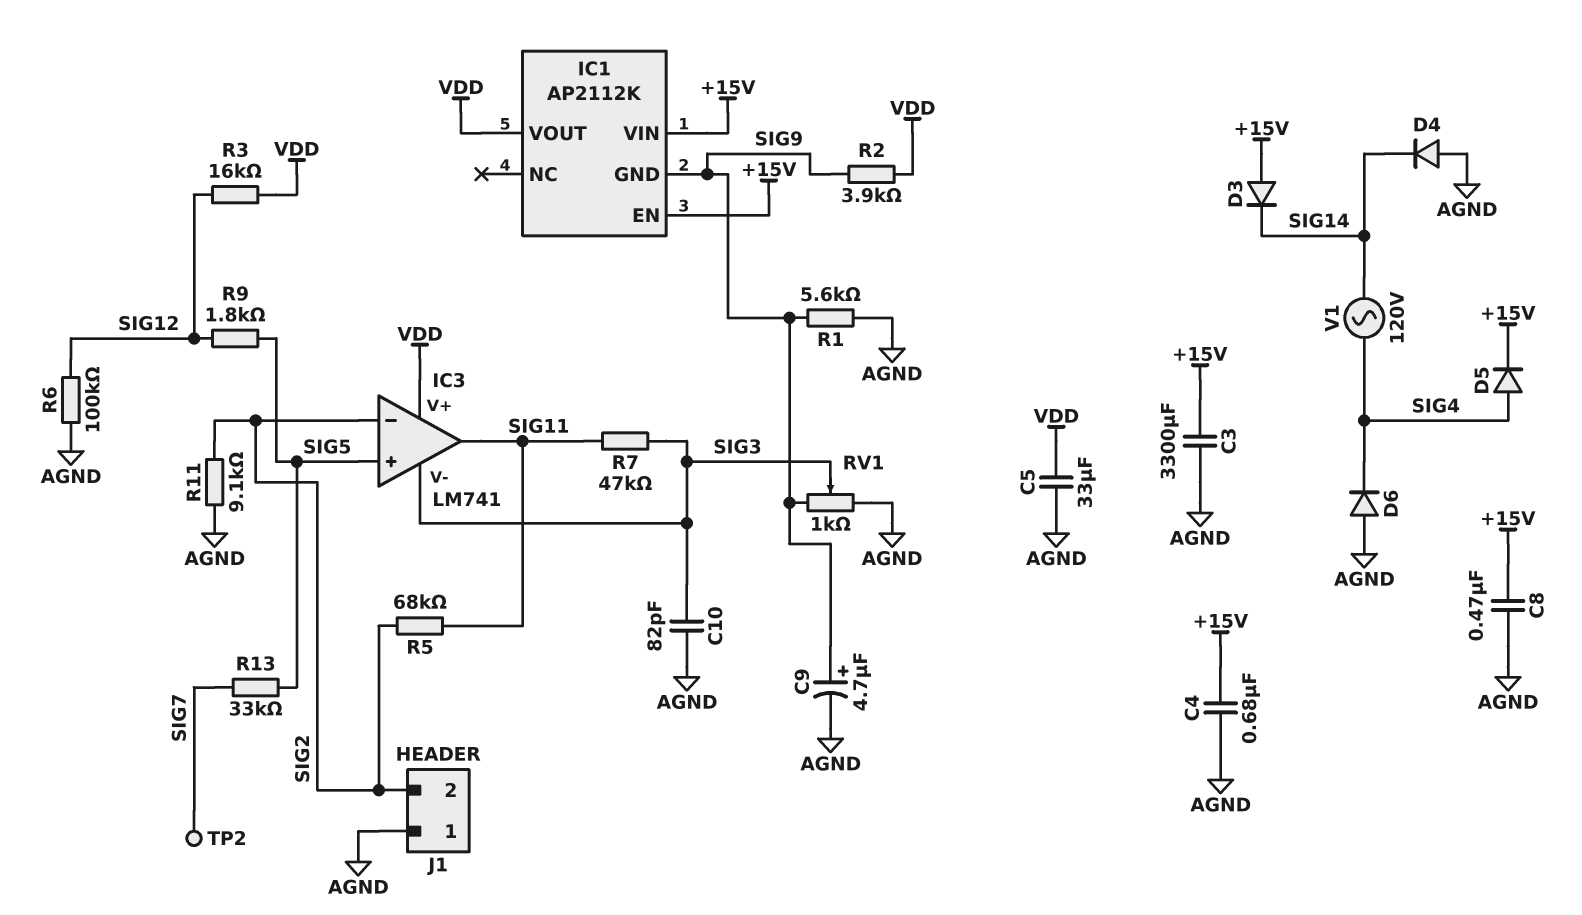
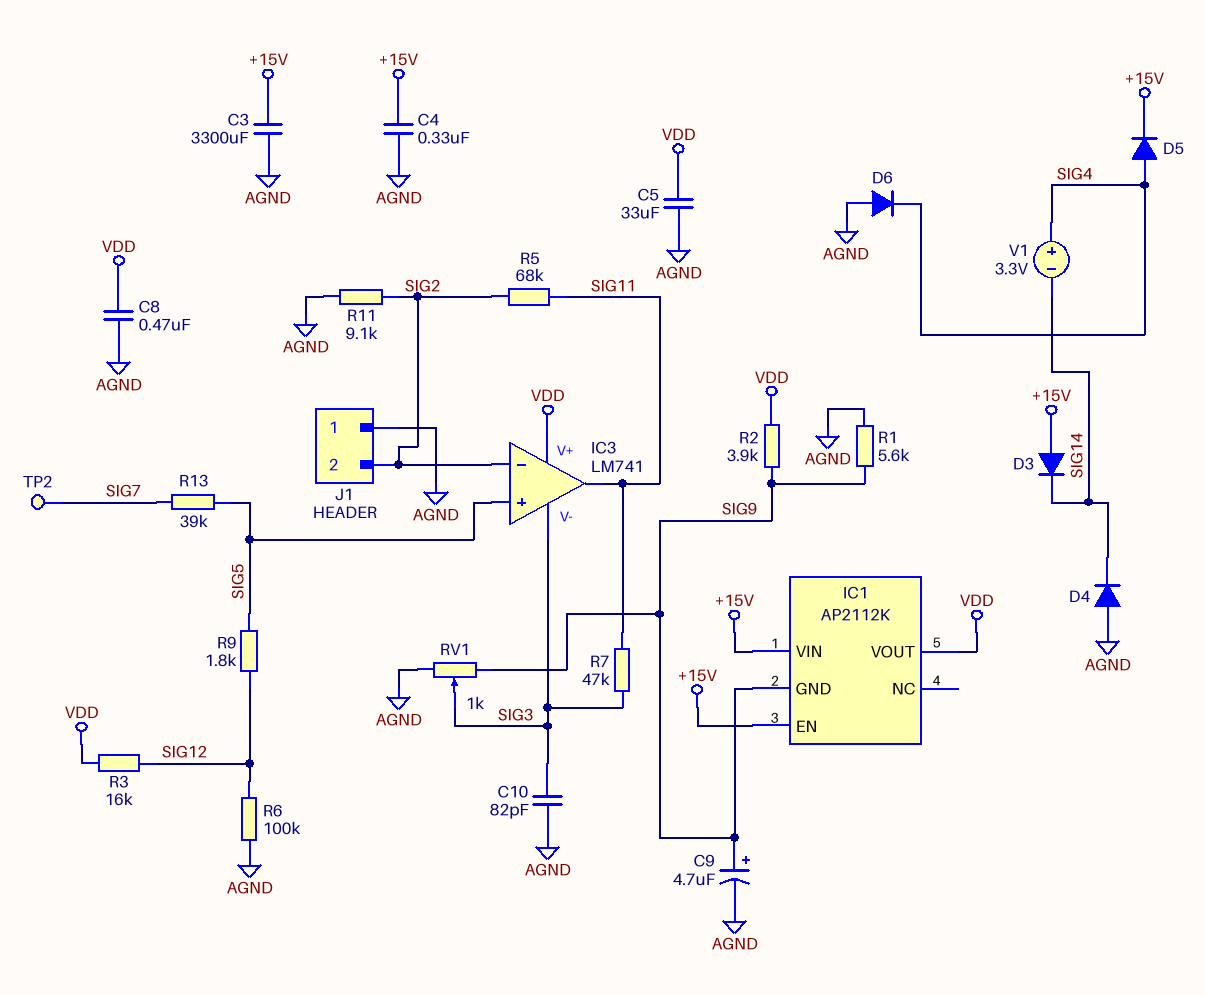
C4: 680nF (+15V, AGND) -> 330nF (+15V, AGND)
C8: 470nF (+15V, AGND) -> 470nF (AGND, VDD)
R13: 33k (SIG5, SIG7) -> 39k (SIG5, SIG7)
V1: AC 120V (SIG4, SIG14) -> 3.3V (plus SIG4, minus SIG14)

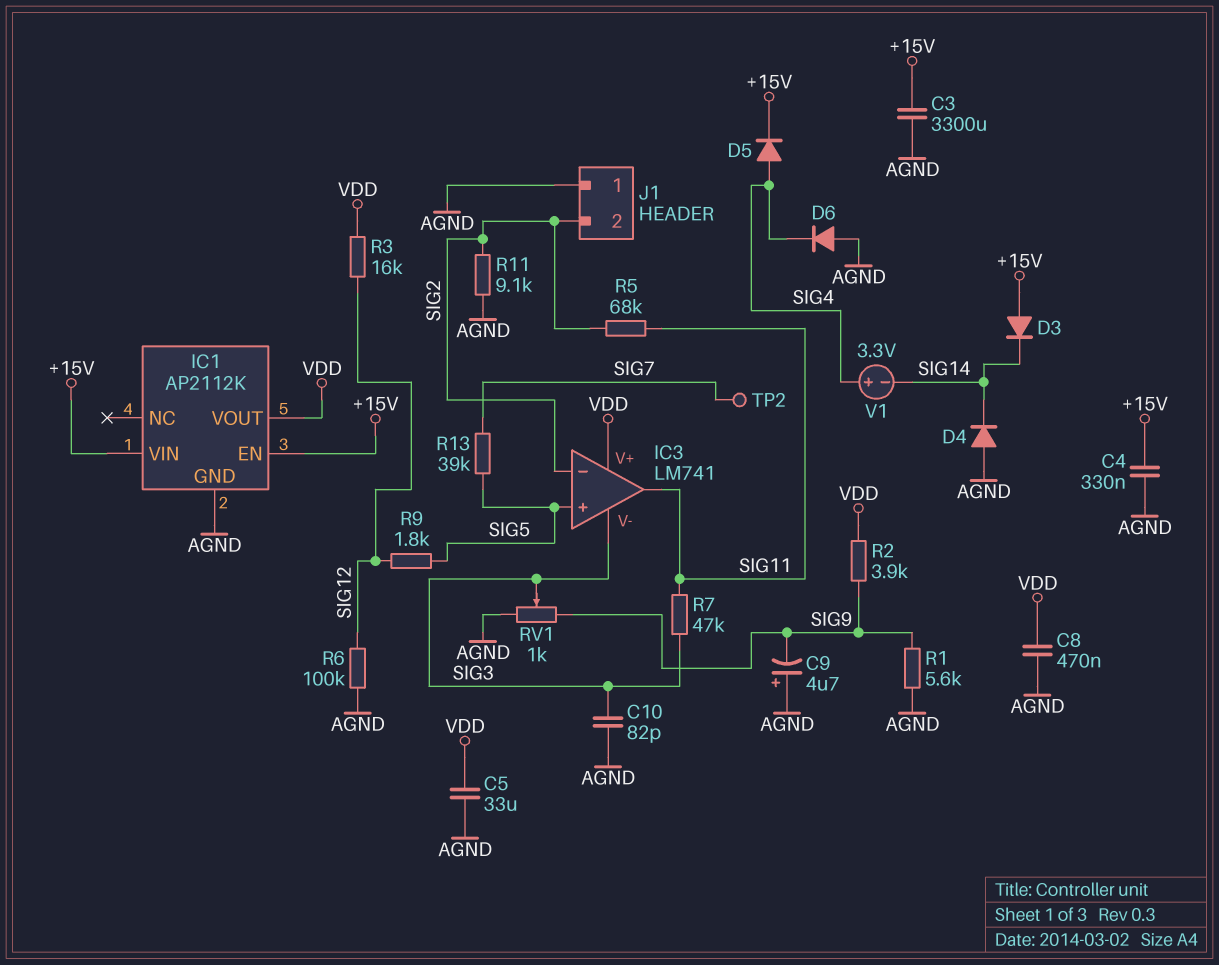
C9: 4.7uF (plus SIG9, minus AGND) -> 4.7uF (plus AGND, minus SIG9)
IC1 pin GND: SIG9 -> AGND

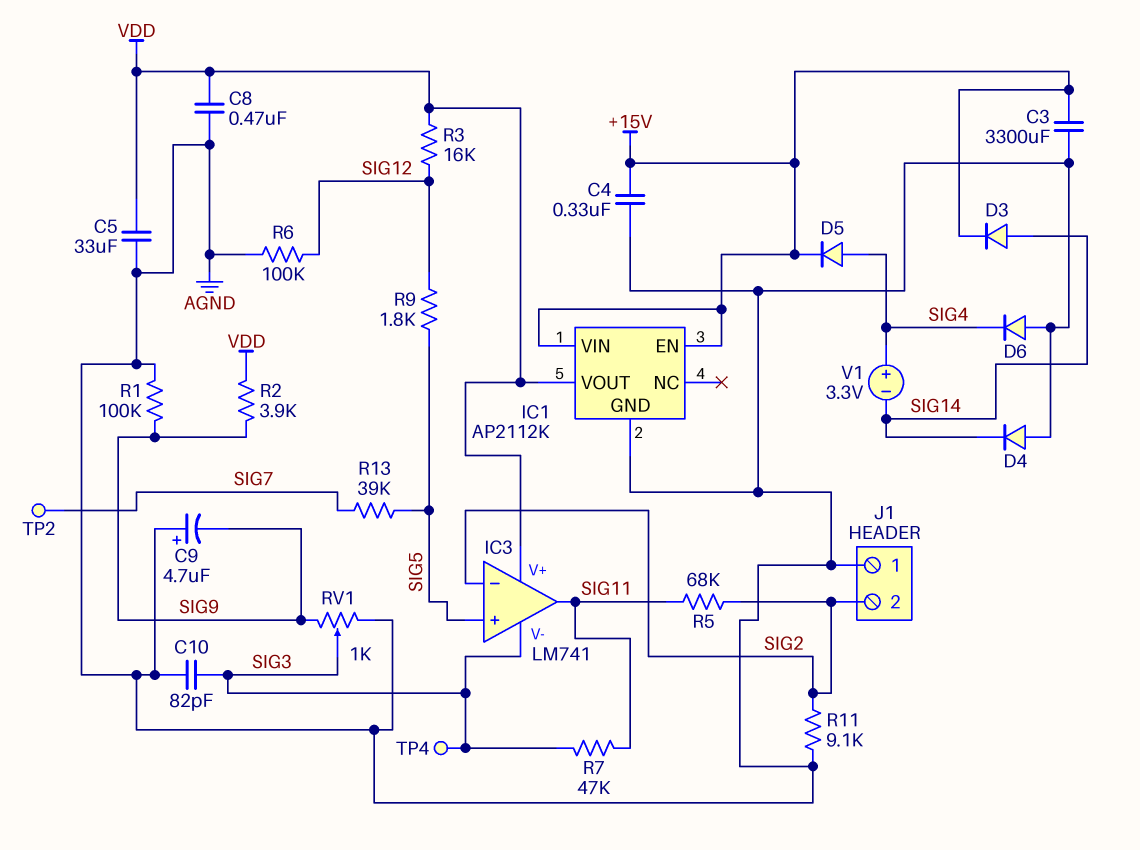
D3: diode (A +15V, K SIG14) -> diode (A SIG14, K +15V)
R1: 5.6k (AGND, SIG9) -> 100k (AGND, SIG9)
TP4: none -> test point (SIG3)

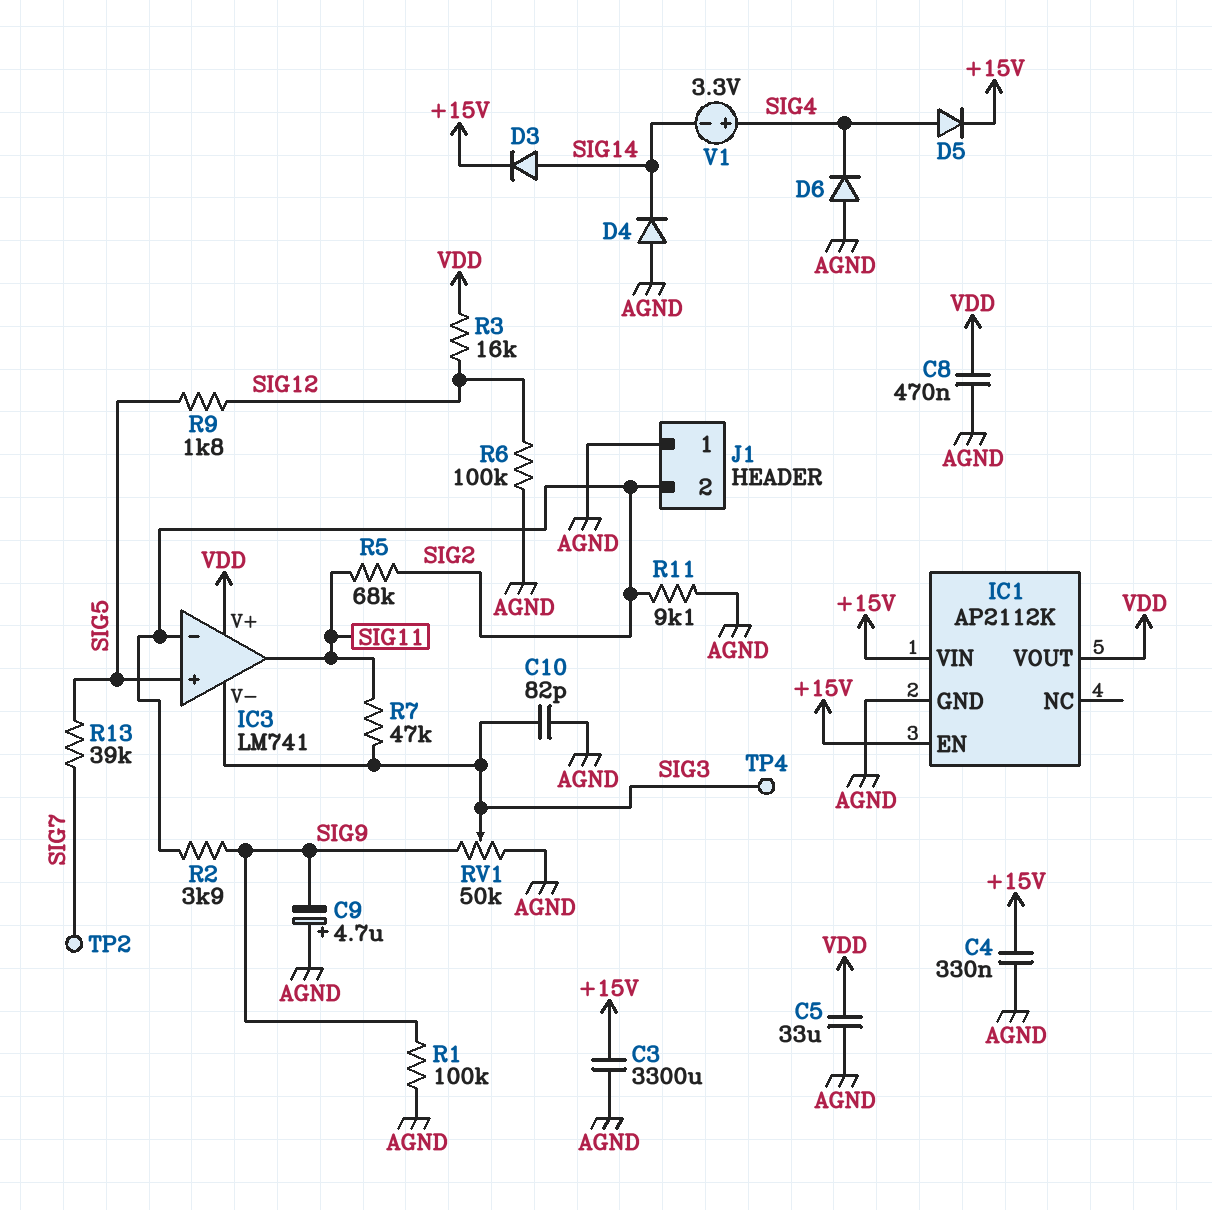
R2: 3.9k (SIG9, VDD) -> 3.9k (SIG2, SIG9)
RV1: 1k (AGND, SIG9, wiper SIG3) -> 50k (AGND, SIG9, wiper SIG3)

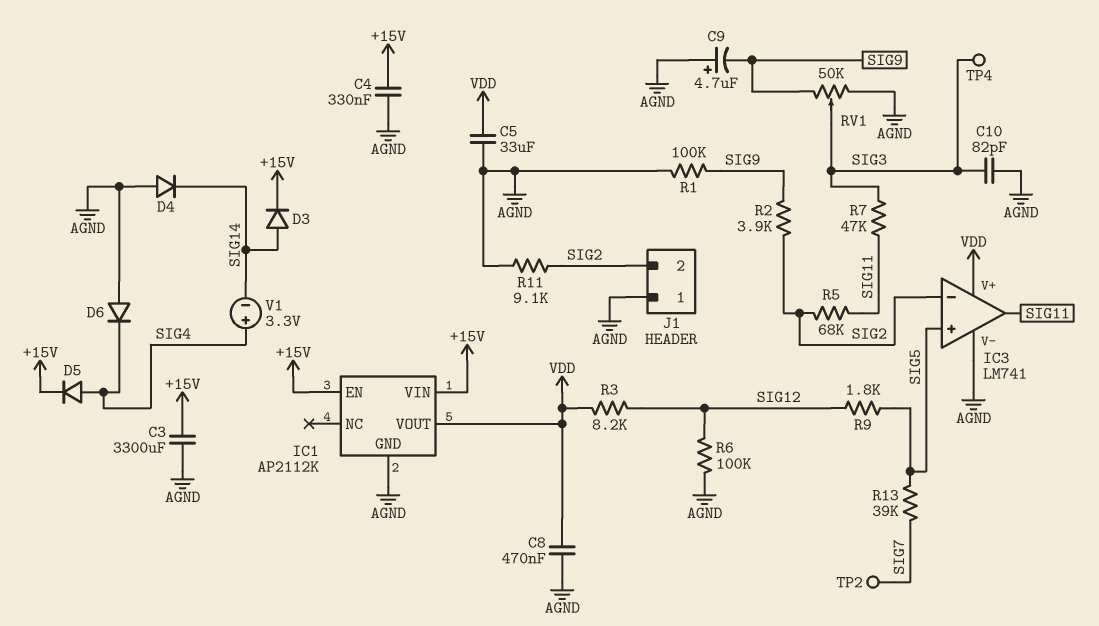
IC3 pin V-: SIG3 -> AGND
R3: 16k (SIG12, VDD) -> 8.2k (SIG12, VDD)

